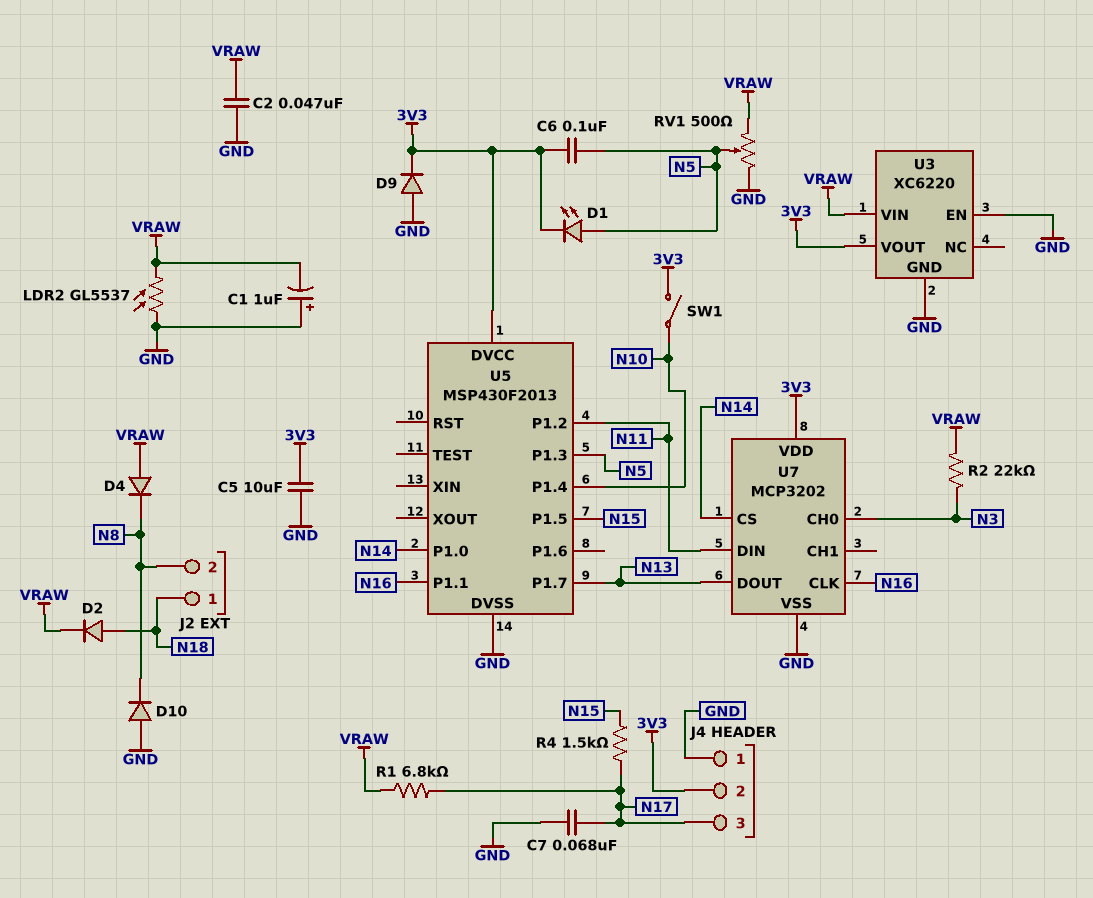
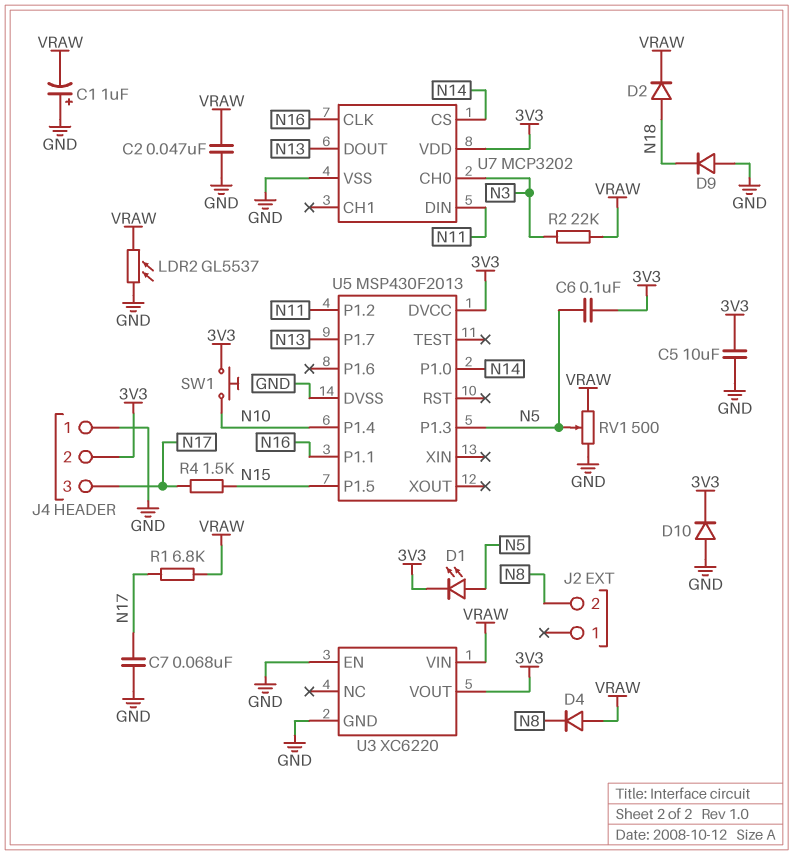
D9: diode (A GND, K 3V3) -> diode (A GND, K N18)
D10: diode (A GND, K N8) -> diode (A GND, K 3V3)
J2 pin 1: N18 -> none
SW1: switch (3V3, N10) -> button (3V3, N10)

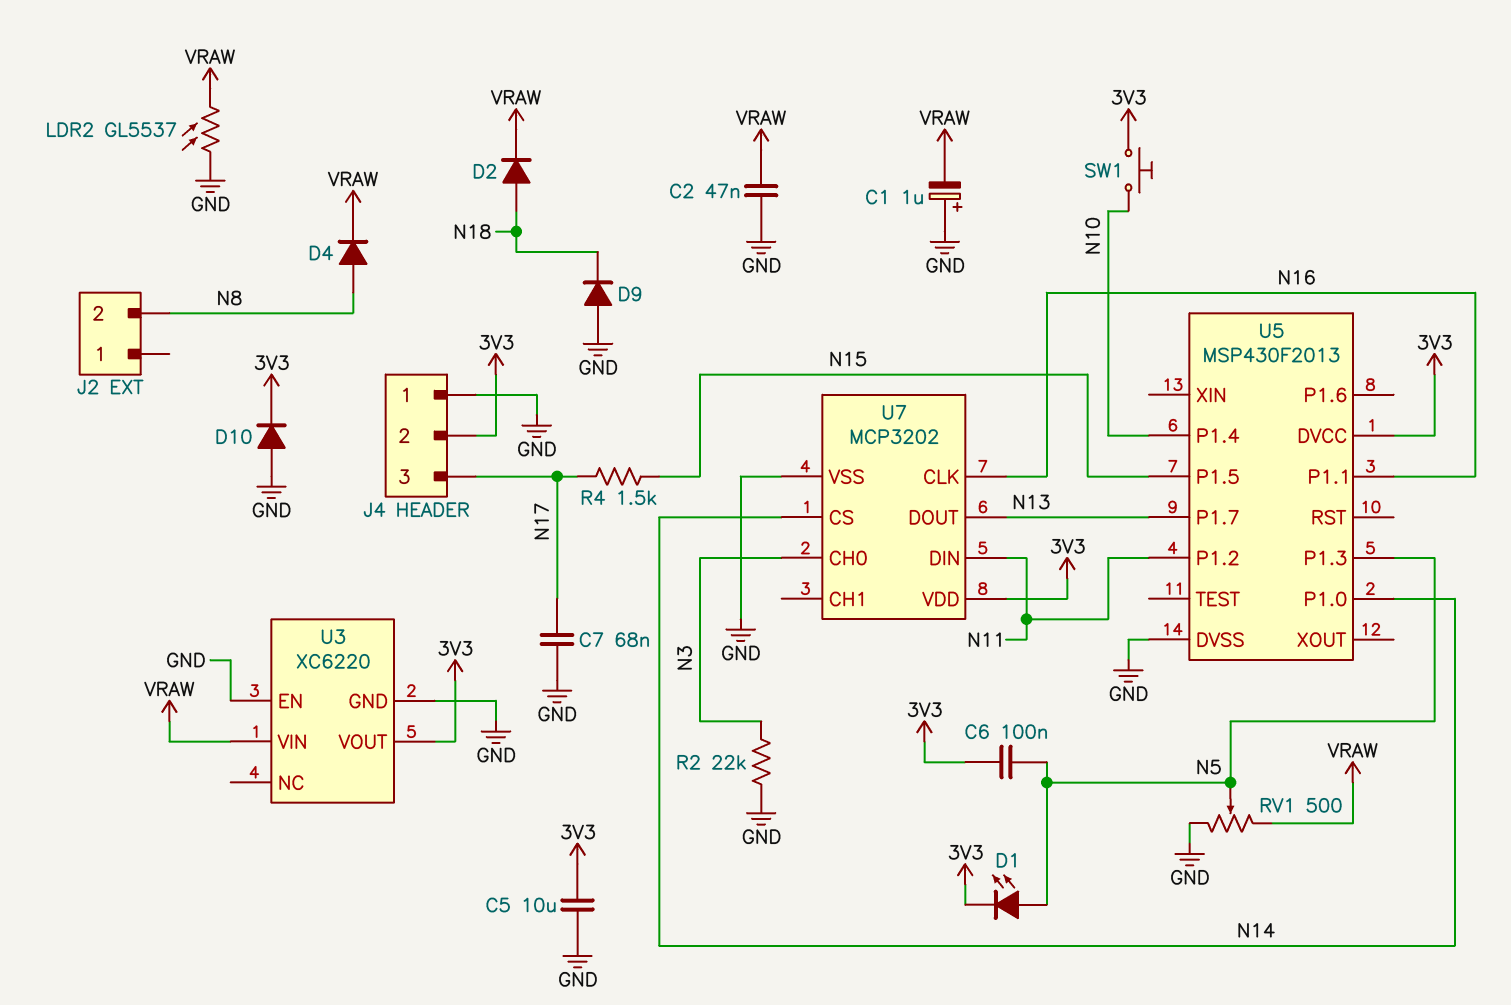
D4: diode (A VRAW, K N8) -> diode (A N8, K VRAW)
R1: 6.8k (N17, VRAW) -> none
R2: 22k (N3, VRAW) -> 22k (GND, N3)

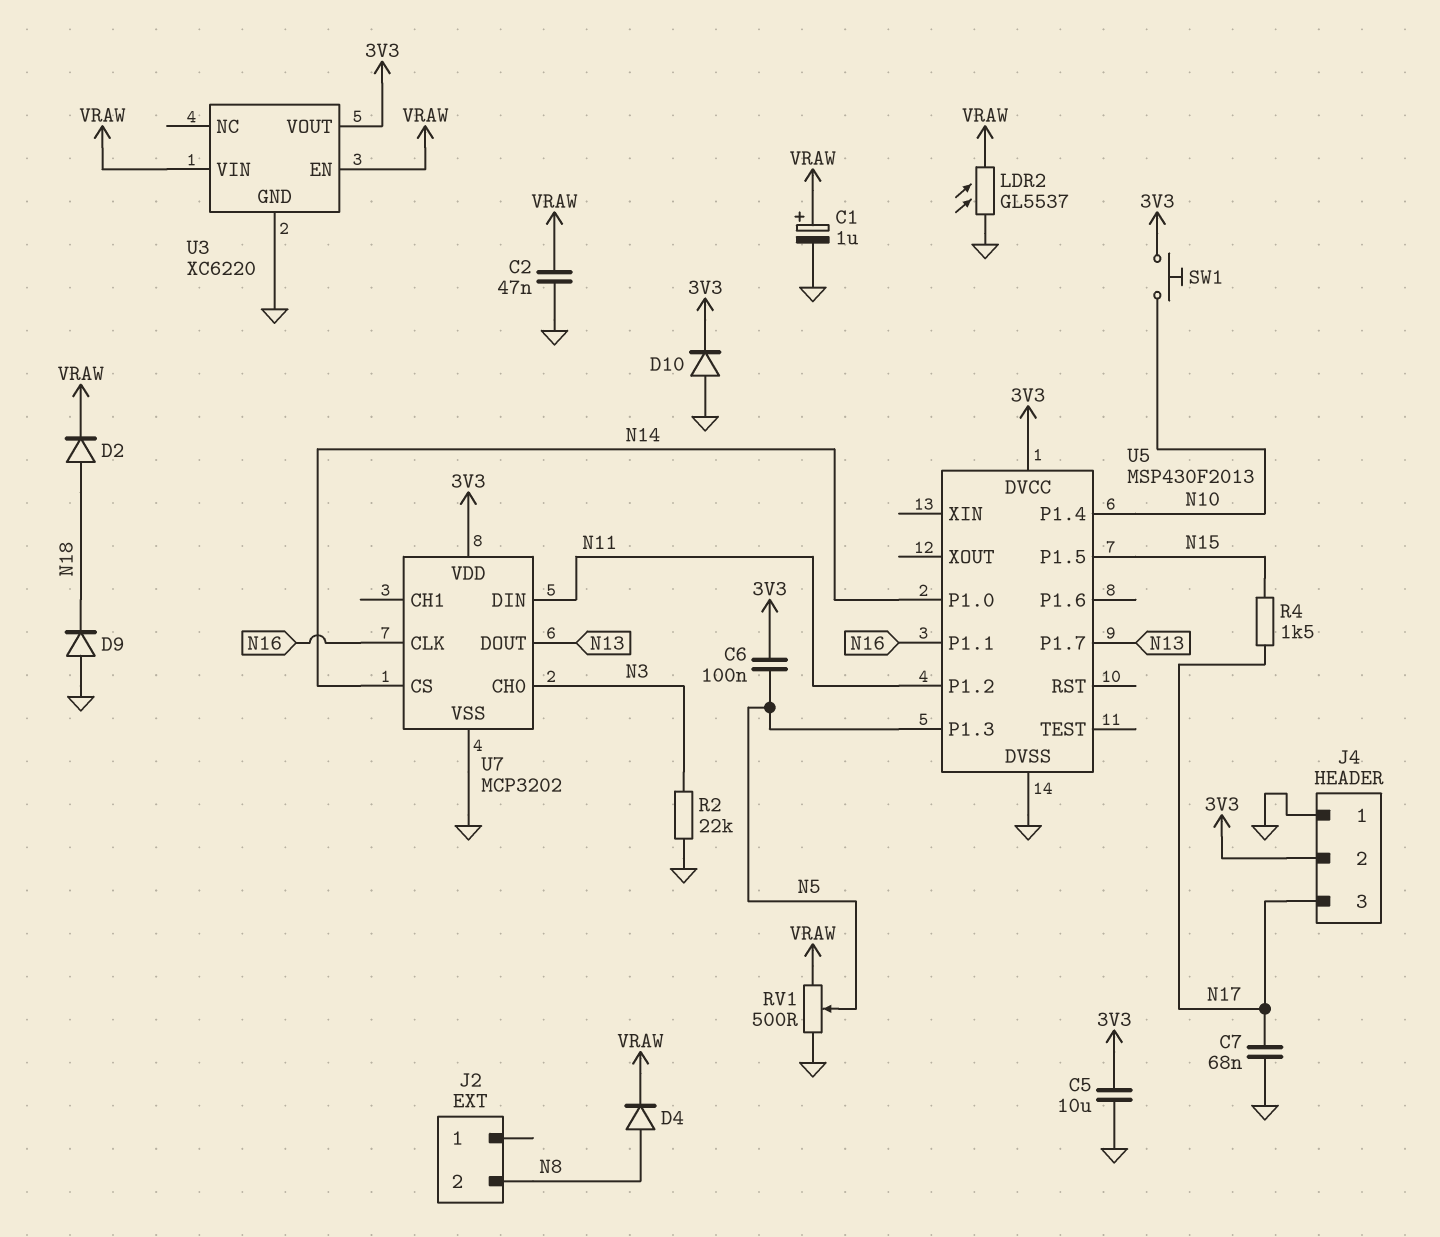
C1: 1uF (plus GND, minus VRAW) -> 1uF (plus VRAW, minus GND)
D1: LED (A N5, K 3V3) -> none
U3 pin EN: GND -> VRAW

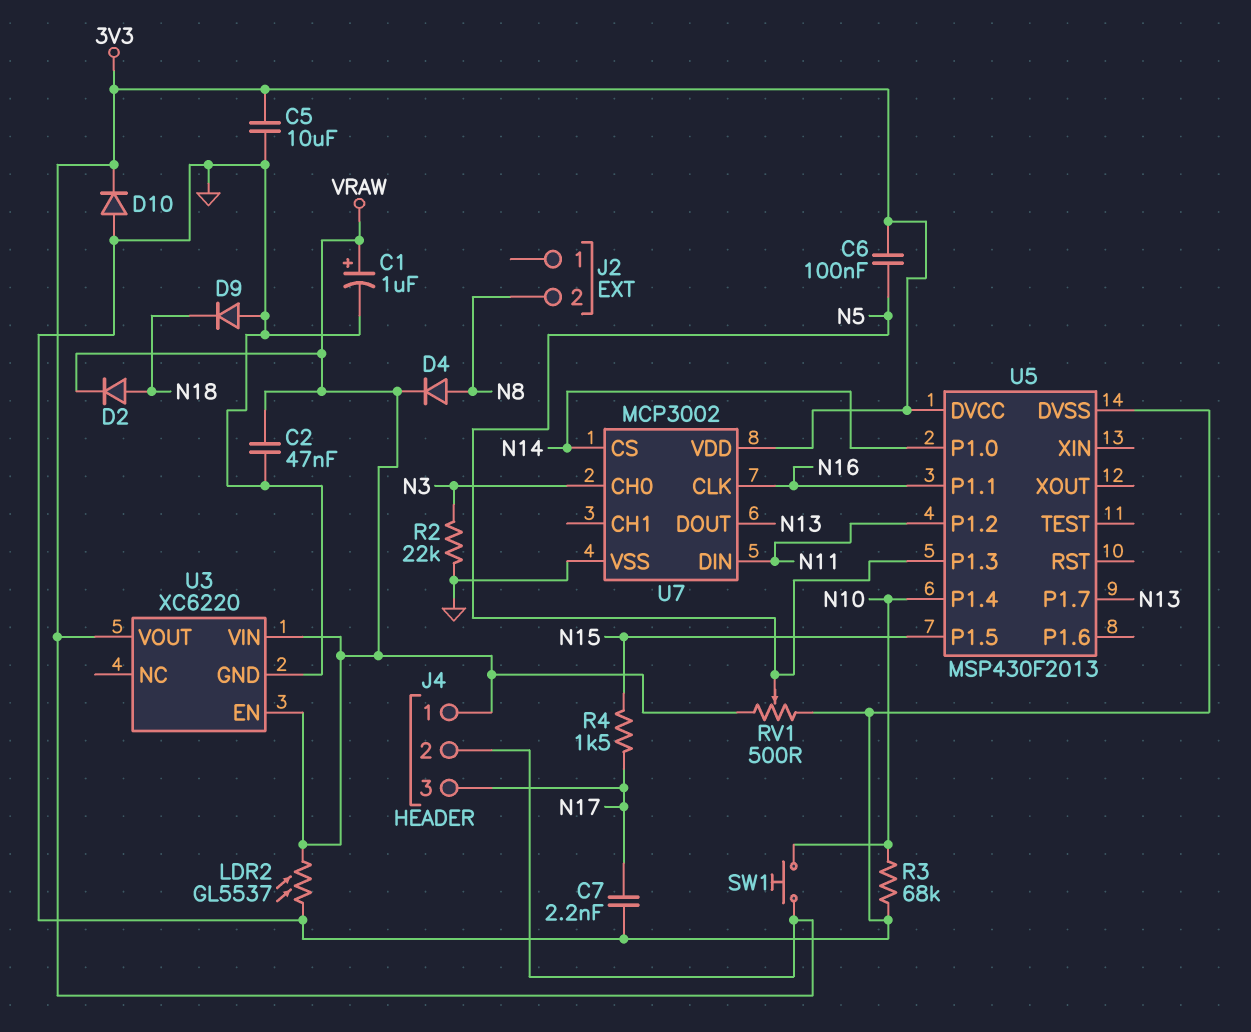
C7: 68nF (GND, N17) -> 2.2nF (GND, N17)
J4 pin 1: GND -> VRAW
R3: none -> 68k (GND, N10)
U7: MCP3202 -> MCP3002

